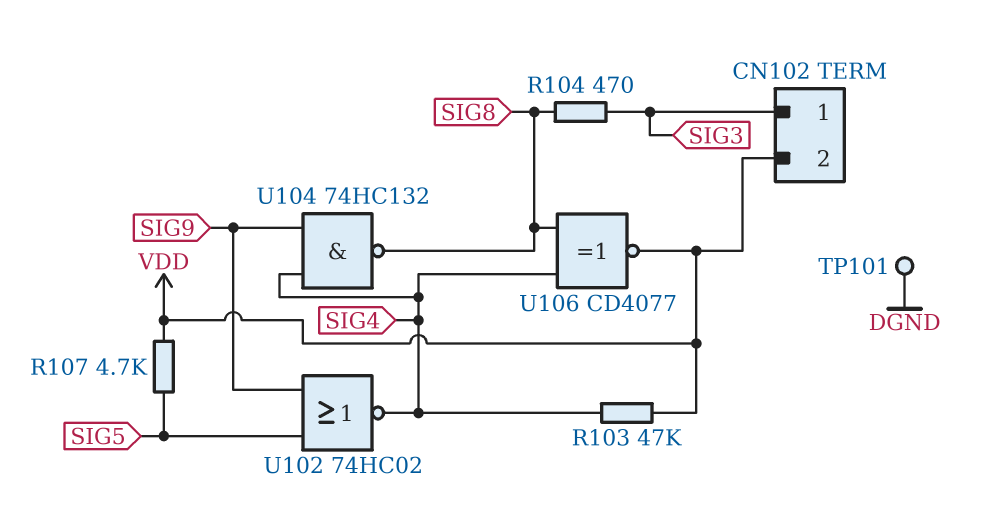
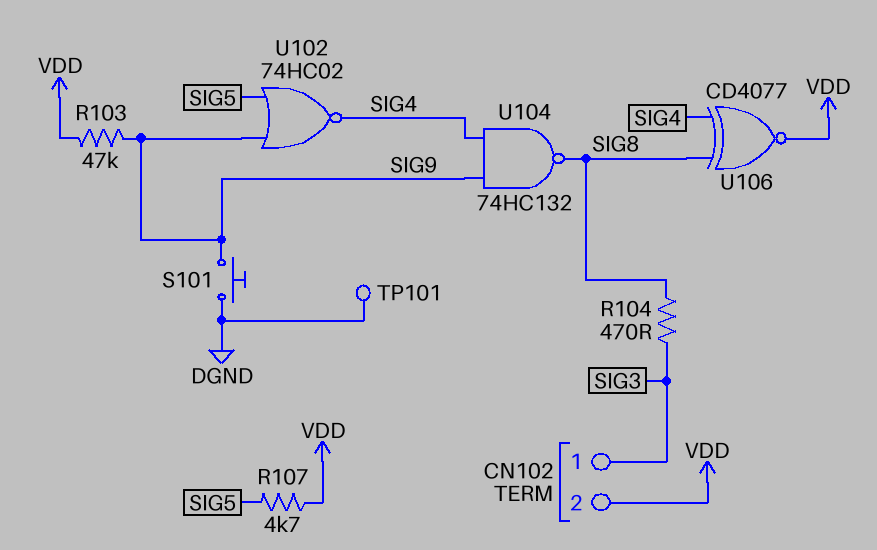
R103: 47k (SIG4, VDD) -> 47k (SIG9, VDD)
S101: none -> button (DGND, SIG9)

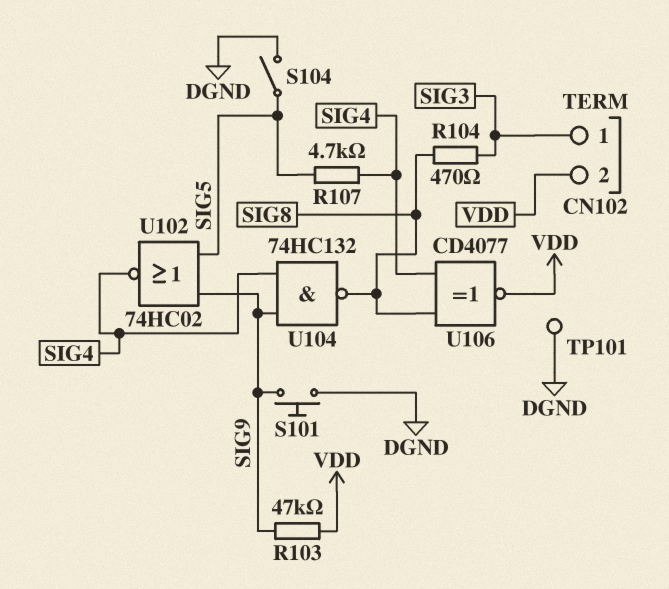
R107: 4.7k (SIG5, VDD) -> 4.7k (SIG4, SIG5)
S104: none -> switch (DGND, SIG5)

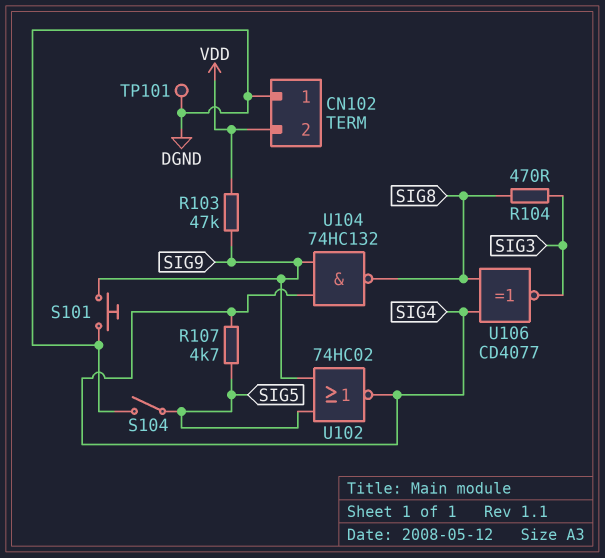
CN102 pin 1: SIG3 -> DGND
U106: XNOR CD4077 (in SIG4, in SIG8, out VDD) -> XNOR CD4077 (in SIG4, in SIG8, out SIG3)

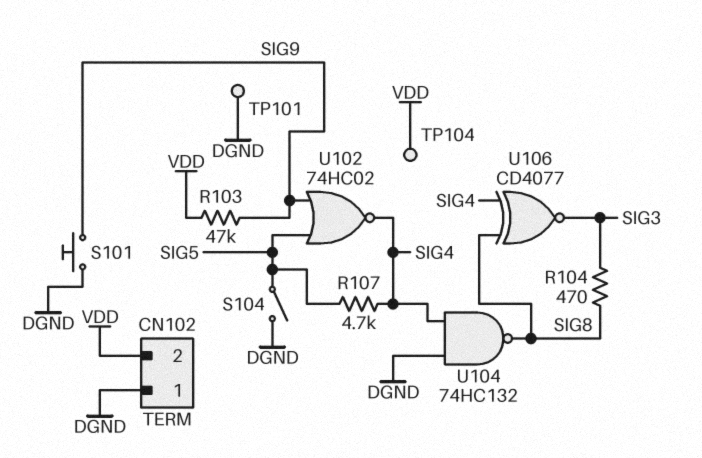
TP104: none -> test point (VDD)
U104: NAND 74HC132 (in SIG4, in SIG9, out SIG8) -> NAND 74HC132 (in DGND, in SIG4, out SIG8)

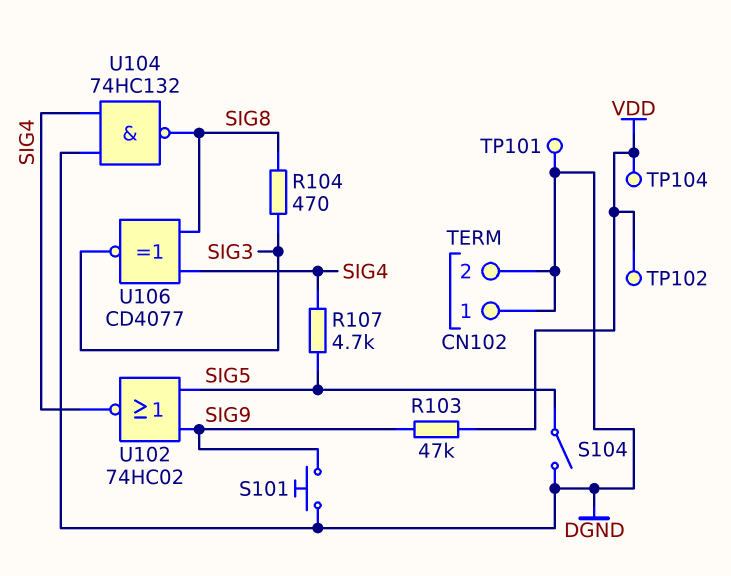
CN102 pin 2: VDD -> DGND
TP102: none -> test point (VDD)

